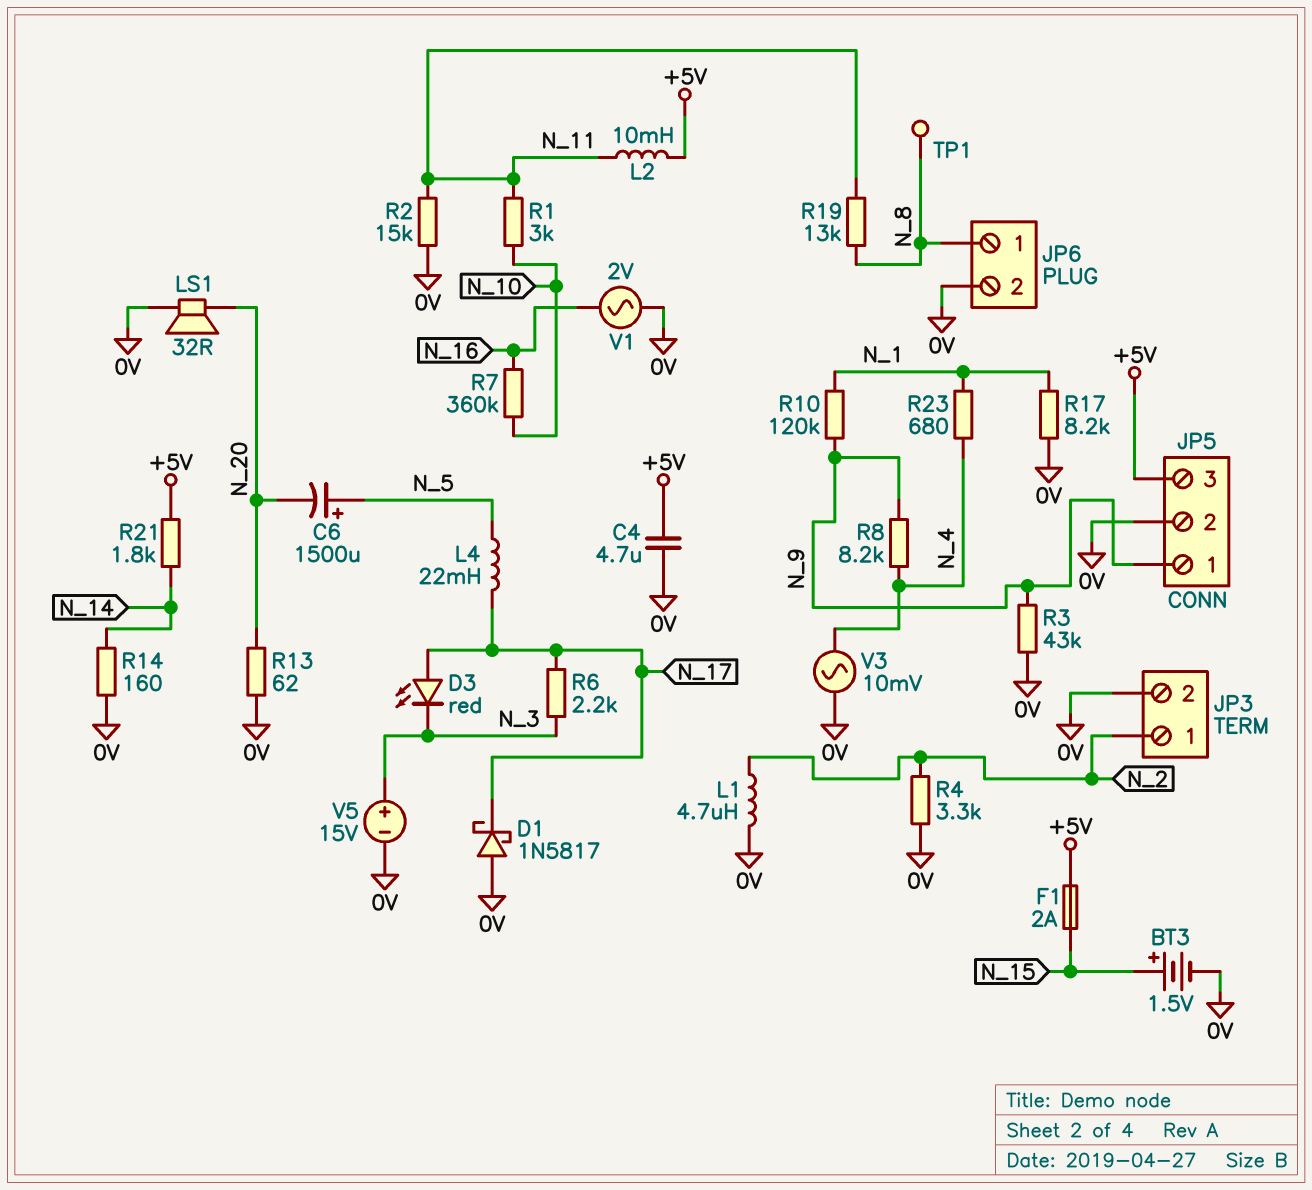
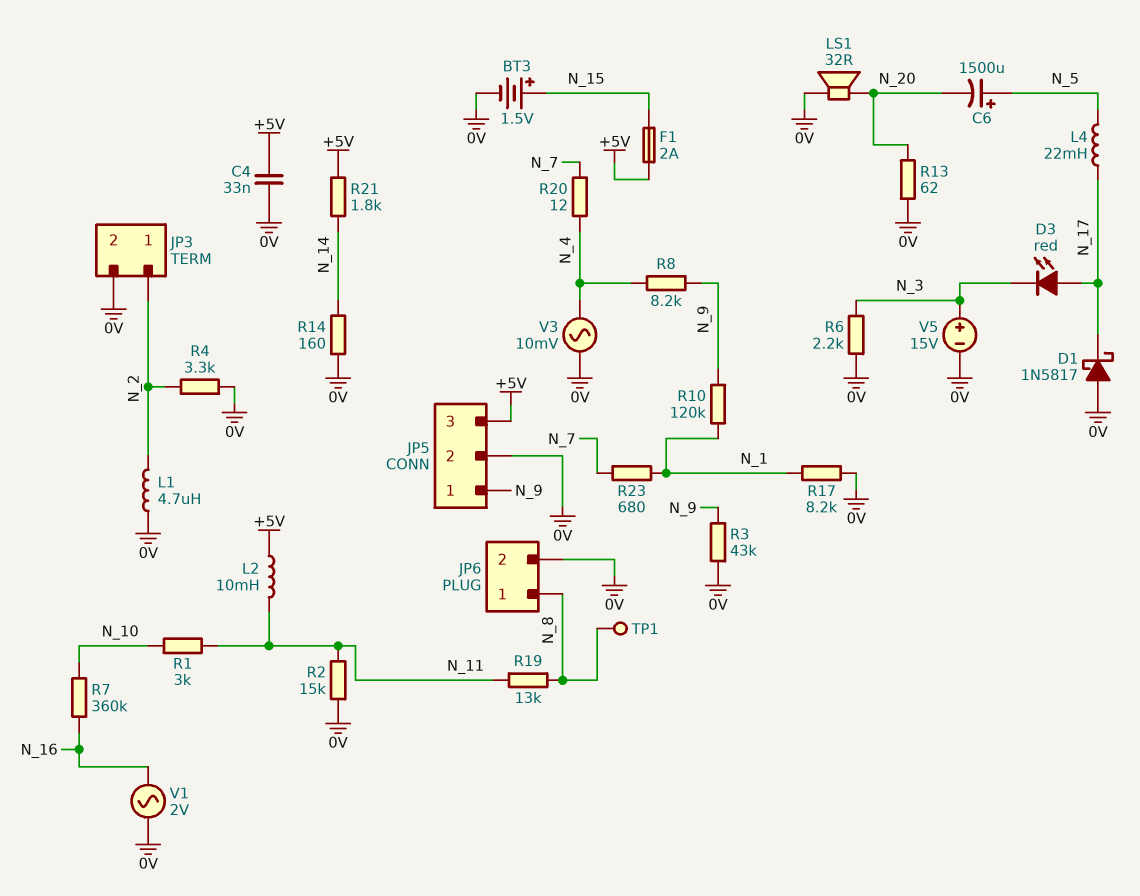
C4: 4.7uF (+5V, 0V) -> 33nF (+5V, 0V)
R6: 2.2k (N_3, N_17) -> 2.2k (0V, N_3)
R20: none -> 12 (N_4, N_7)
R23: 680 (N_1, N_4) -> 680 (N_1, N_7)

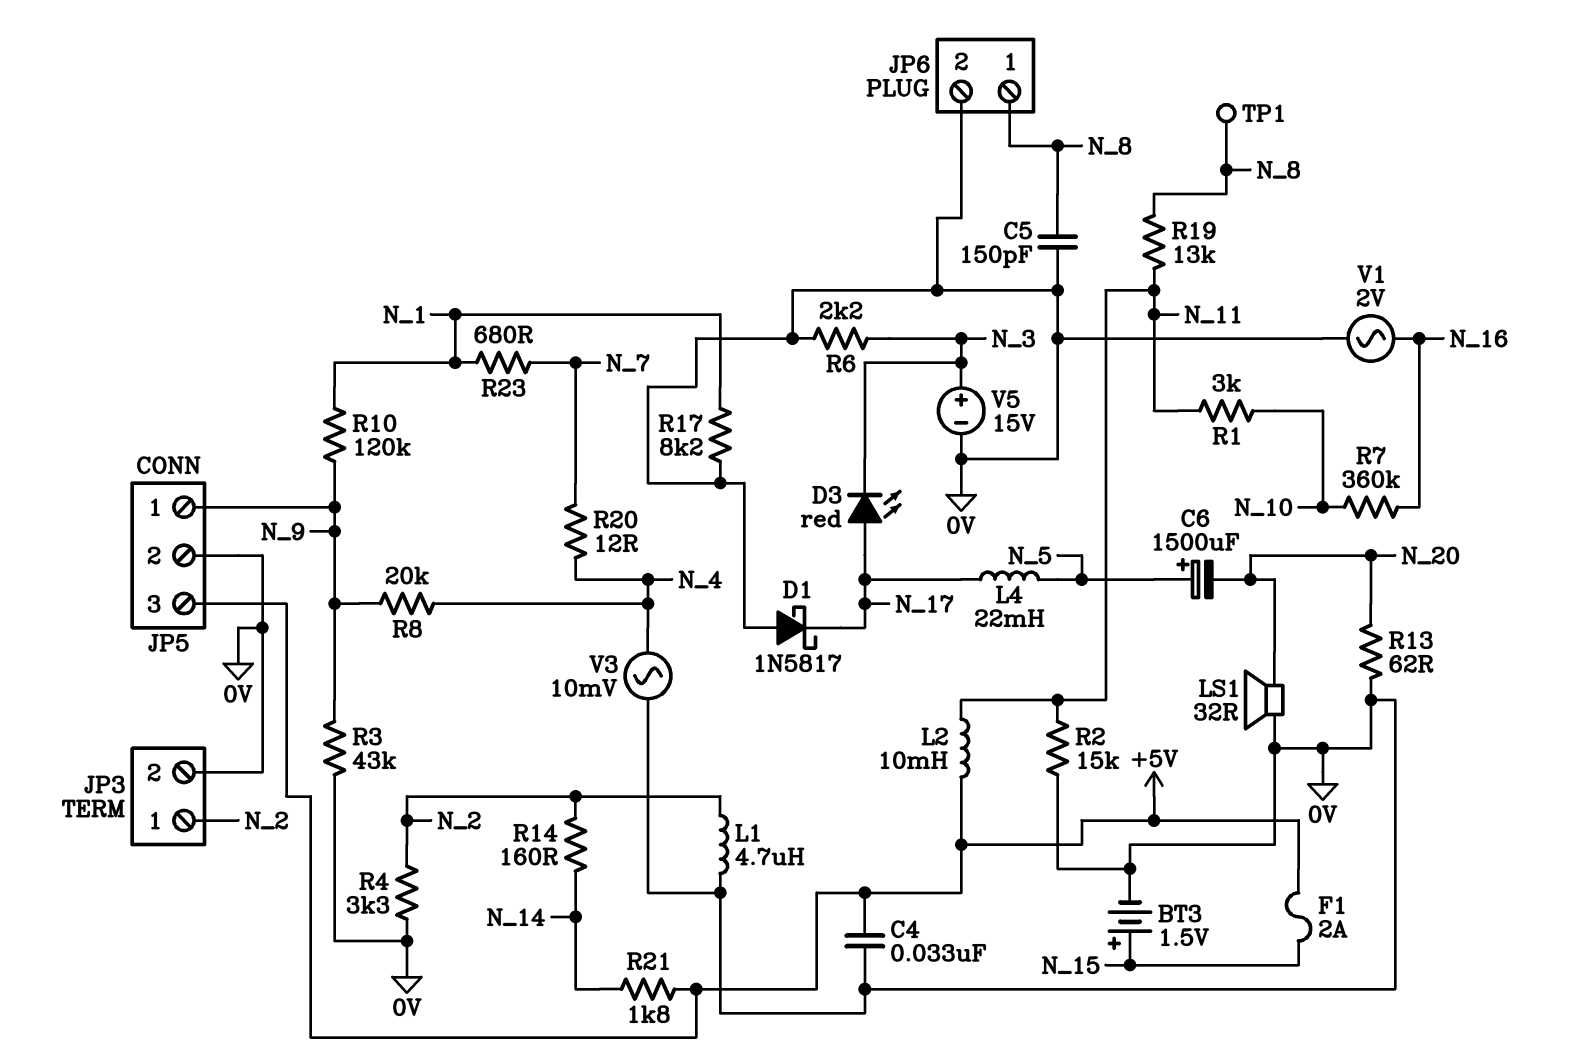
C5: none -> 150pF (0V, N_8)
R8: 8.2k (N_4, N_9) -> 20k (N_4, N_9)
R14: 160 (0V, N_14) -> 160 (N_2, N_14)

